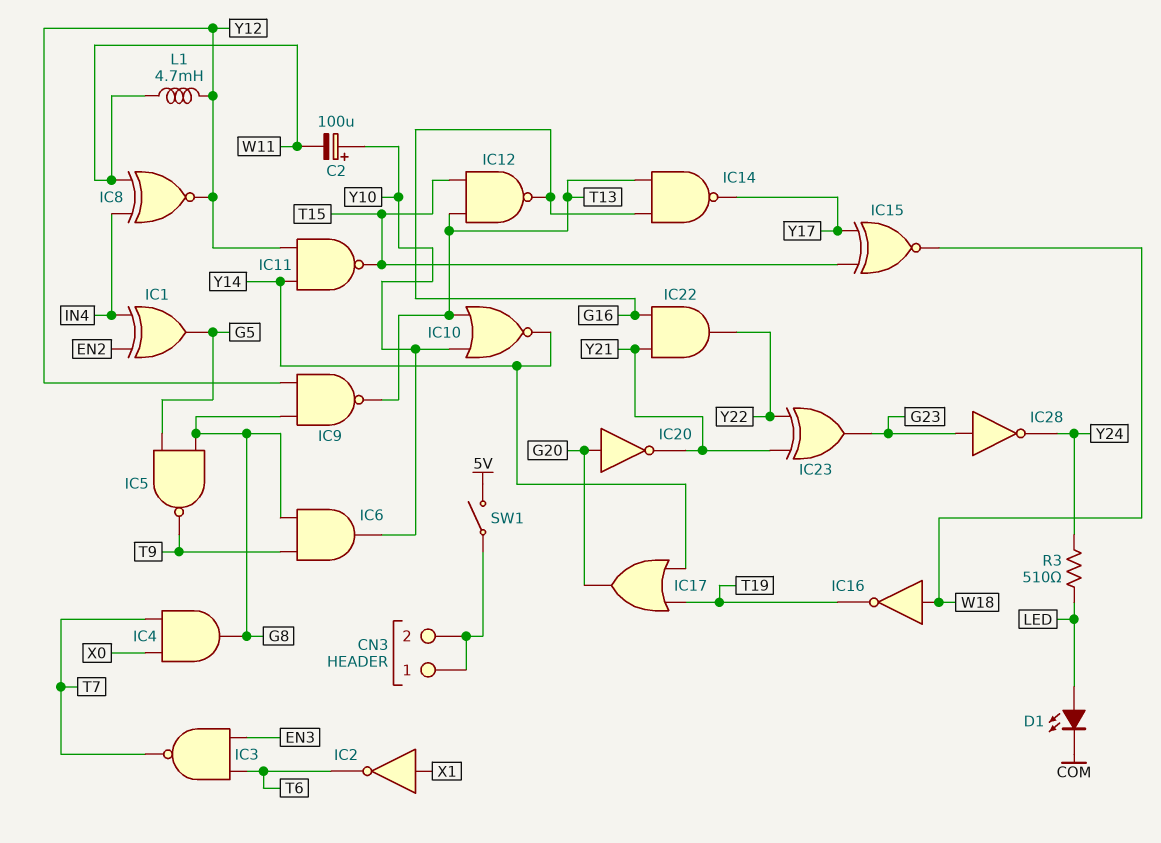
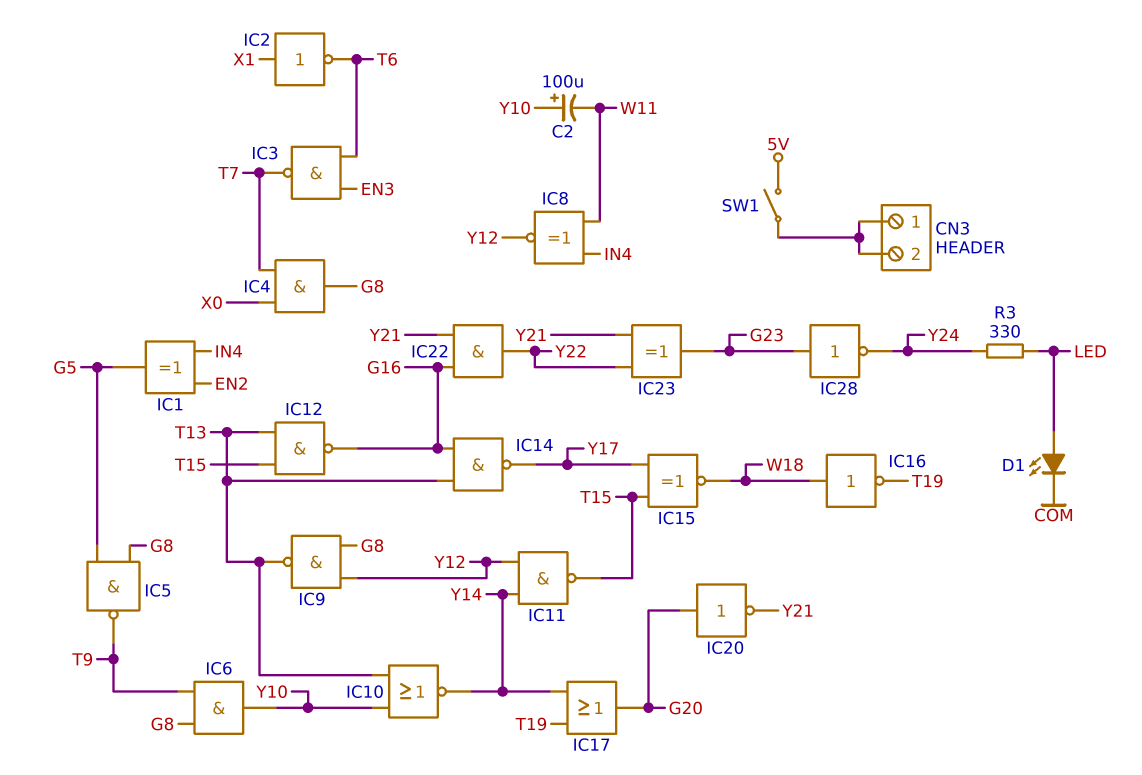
L1: 4.7mH (W11, Y12) -> none
R3: 510 (LED, Y24) -> 330 (LED, Y24)

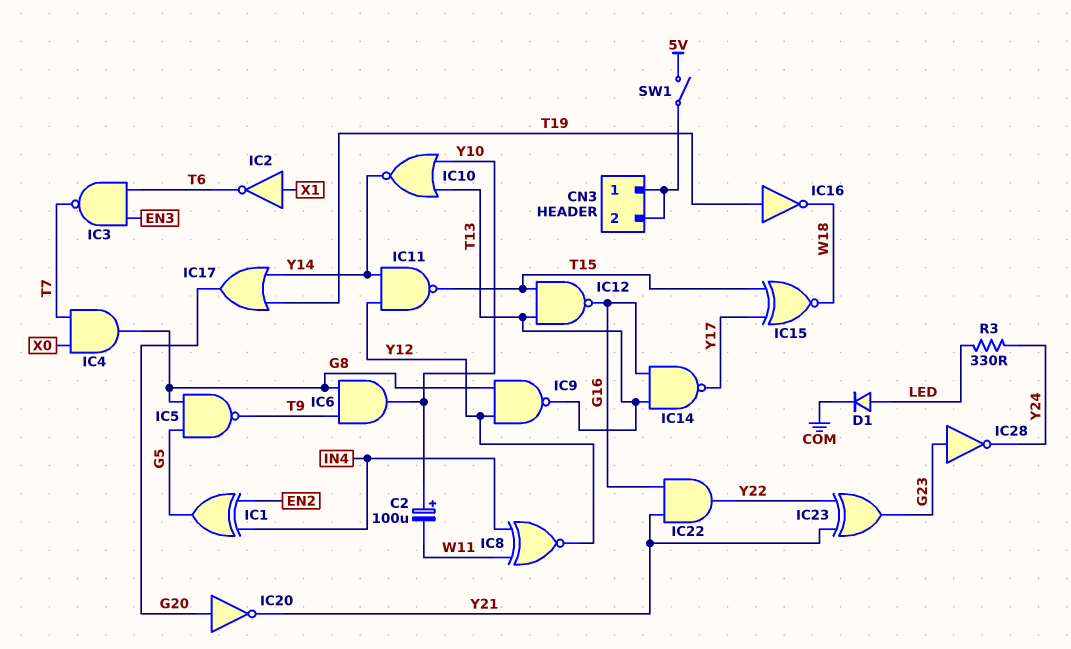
D1: LED (A LED, K COM) -> diode (A LED, K COM)
IC16: NOT (in W18, out T19) -> NOT (in T19, out W18)

